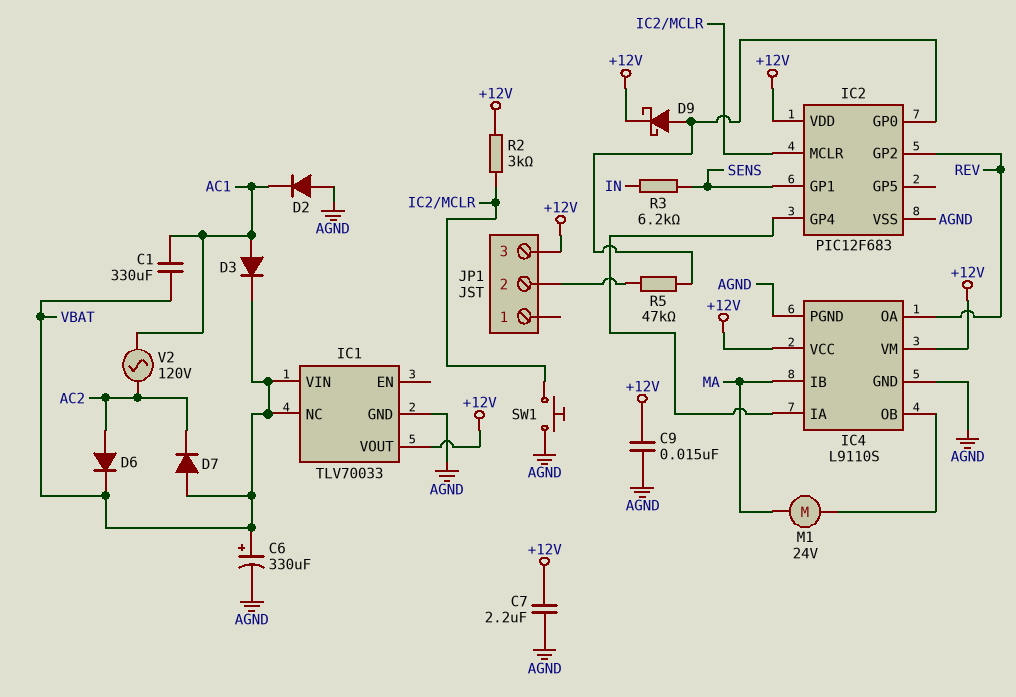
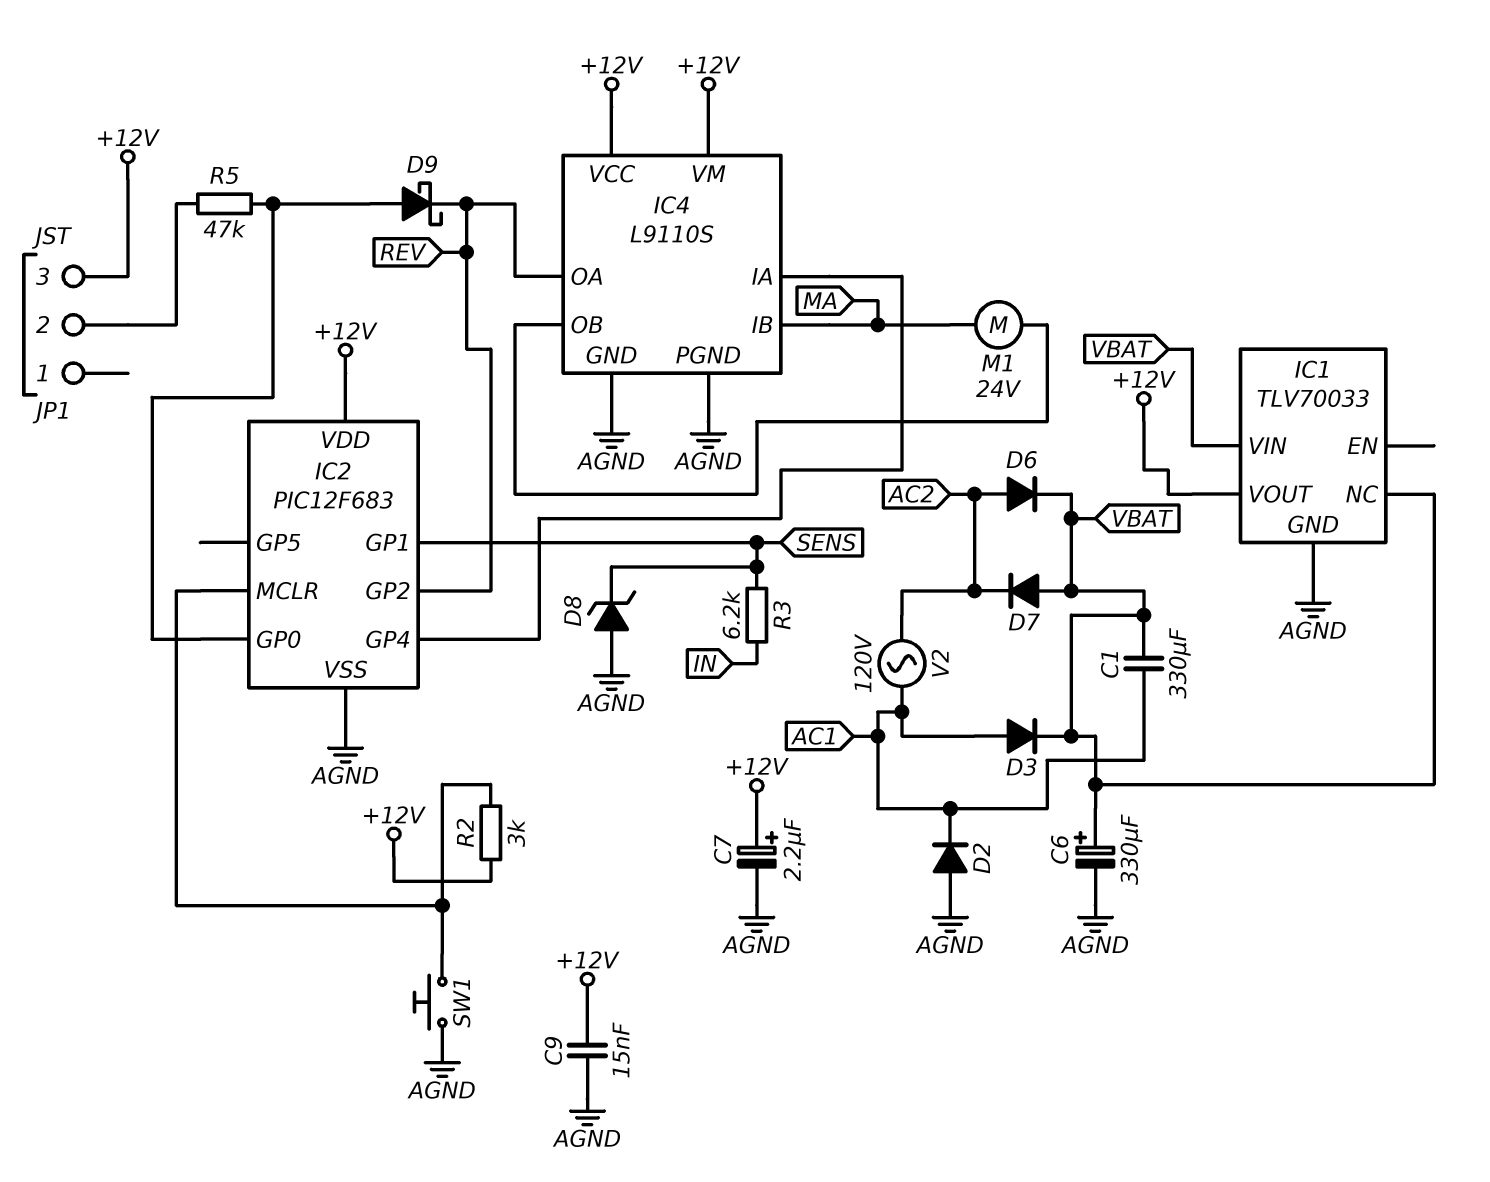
C7: 2.2uF (+12V, AGND) -> 2.2uF (plus +12V, minus AGND)
D8: none -> zener (A AGND, K SENS)
D9: schottky (A IC2/GP0, K +12V) -> schottky (A IC2/GP0, K REV)

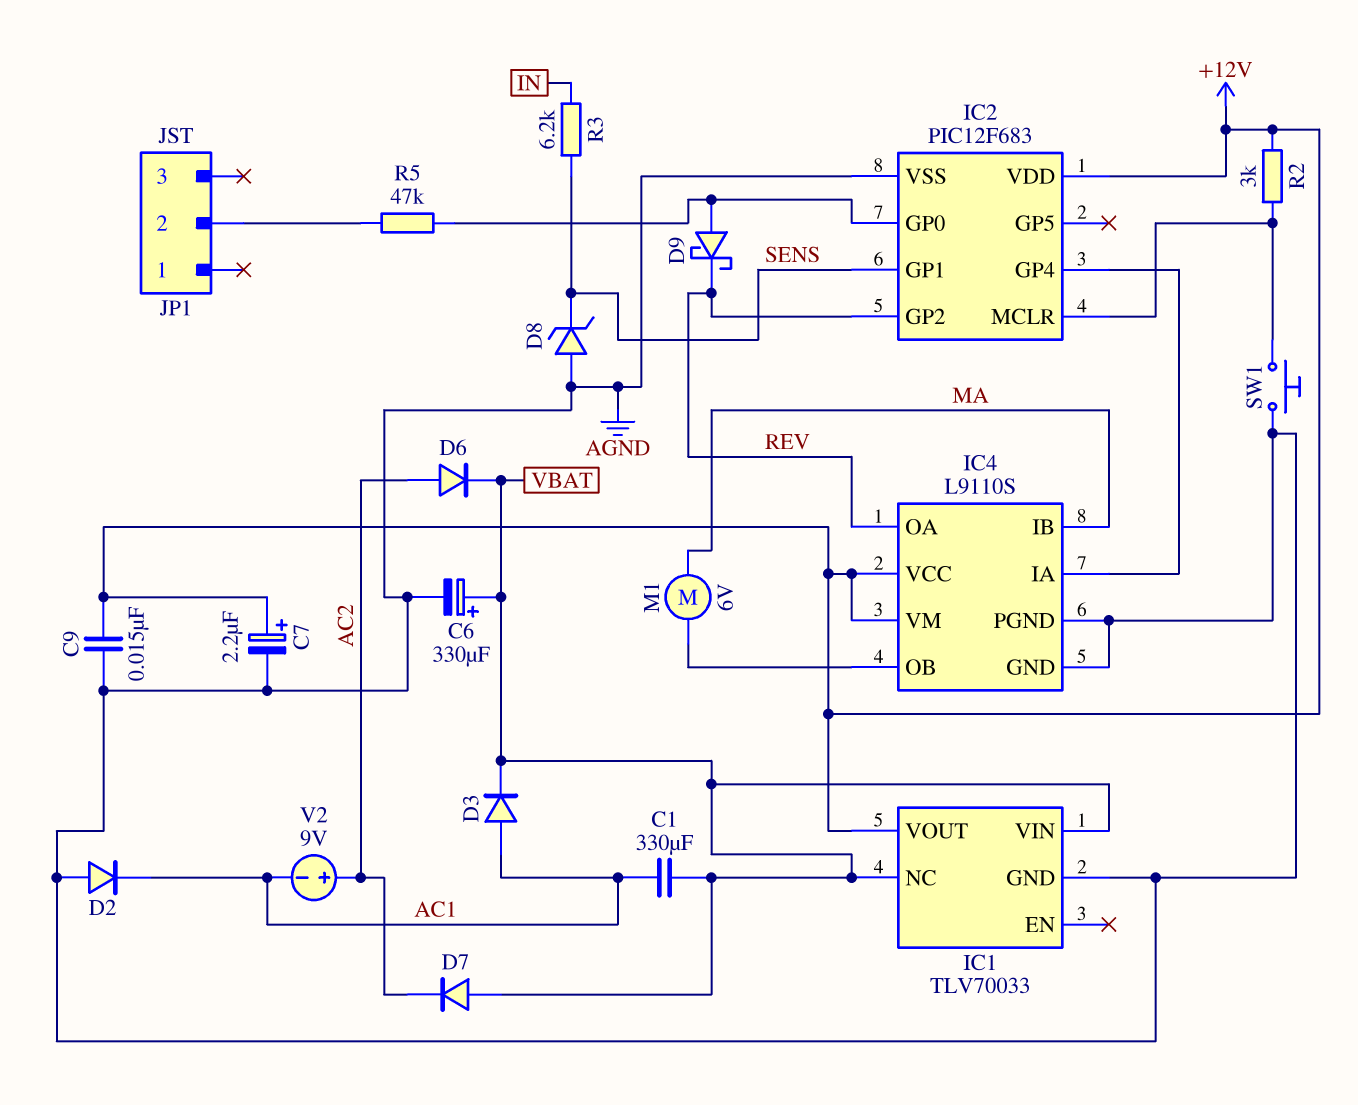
JP1 pin 3: +12V -> none
M1: motor 24V (IC4/OB, MA) -> motor 6V (IC4/OB, MA)
V2: AC 120V (AC1, AC2) -> 9V (plus AC2, minus AC1)

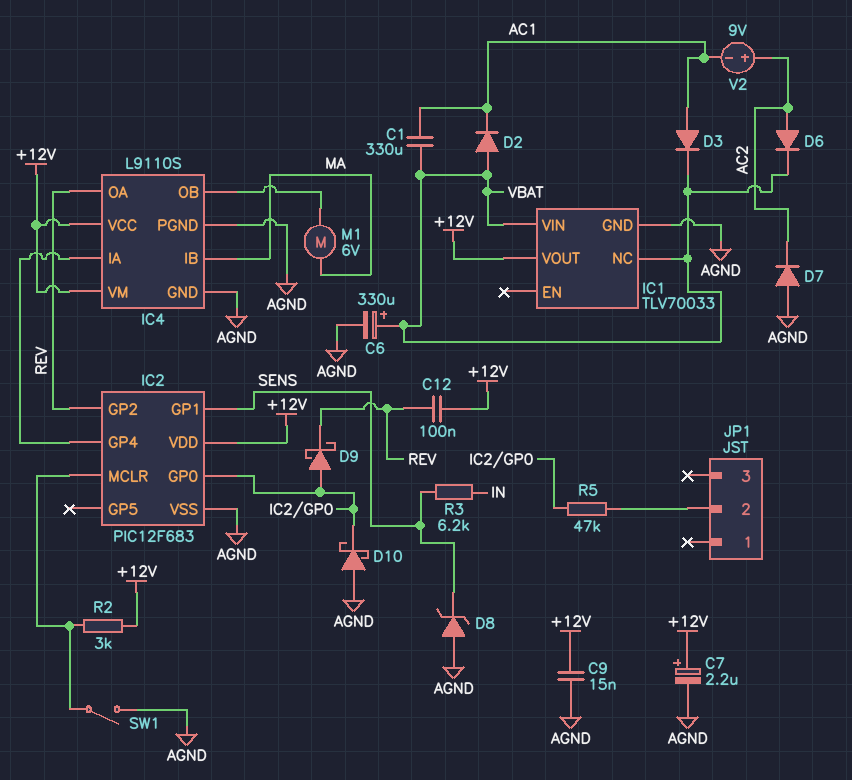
C12: none -> 100nF (+12V, REV)
D2: diode (A AGND, K AC1) -> diode (A VBAT, K AC1)
D7: diode (A VBAT, K AC2) -> diode (A AGND, K AC2)
D10: none -> schottky (A AGND, K IC2/GP0)
SW1: button (AGND, IC2/MCLR) -> switch (AGND, IC2/MCLR)

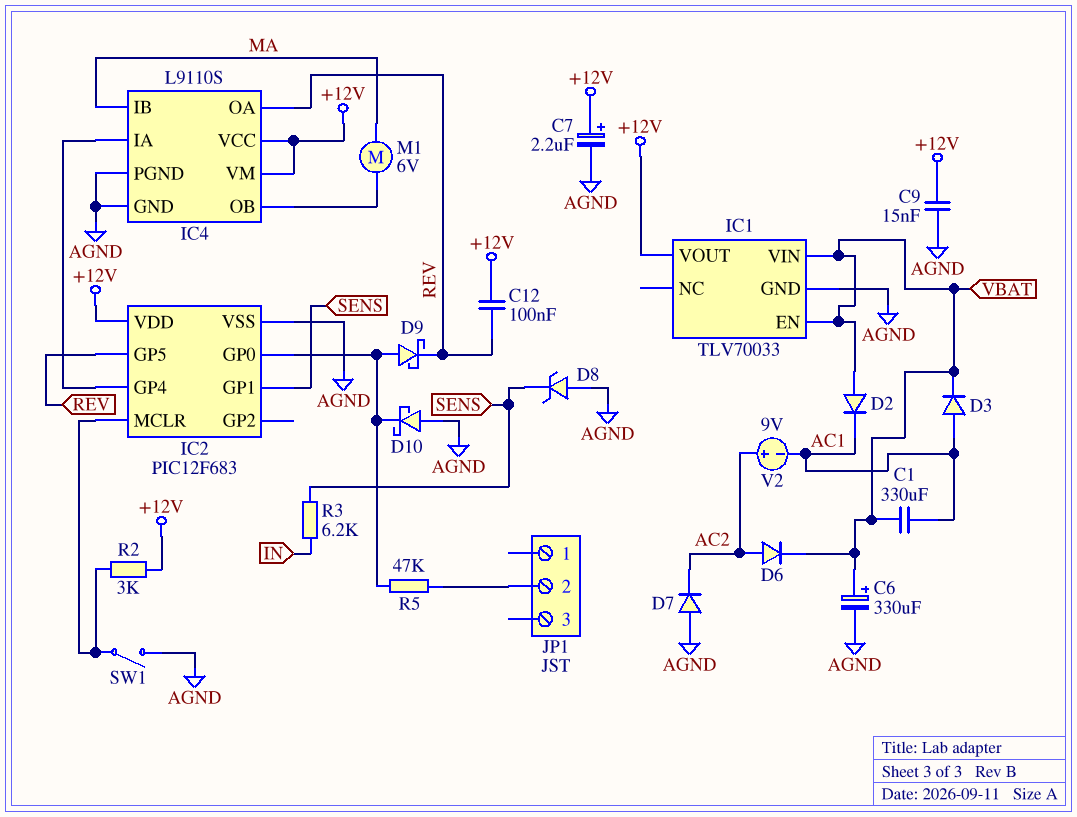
IC1 pin EN: none -> VBAT
IC1 pin NC: VBAT -> none
IC2 pin GP2: REV -> none
IC2 pin GP5: none -> REV

